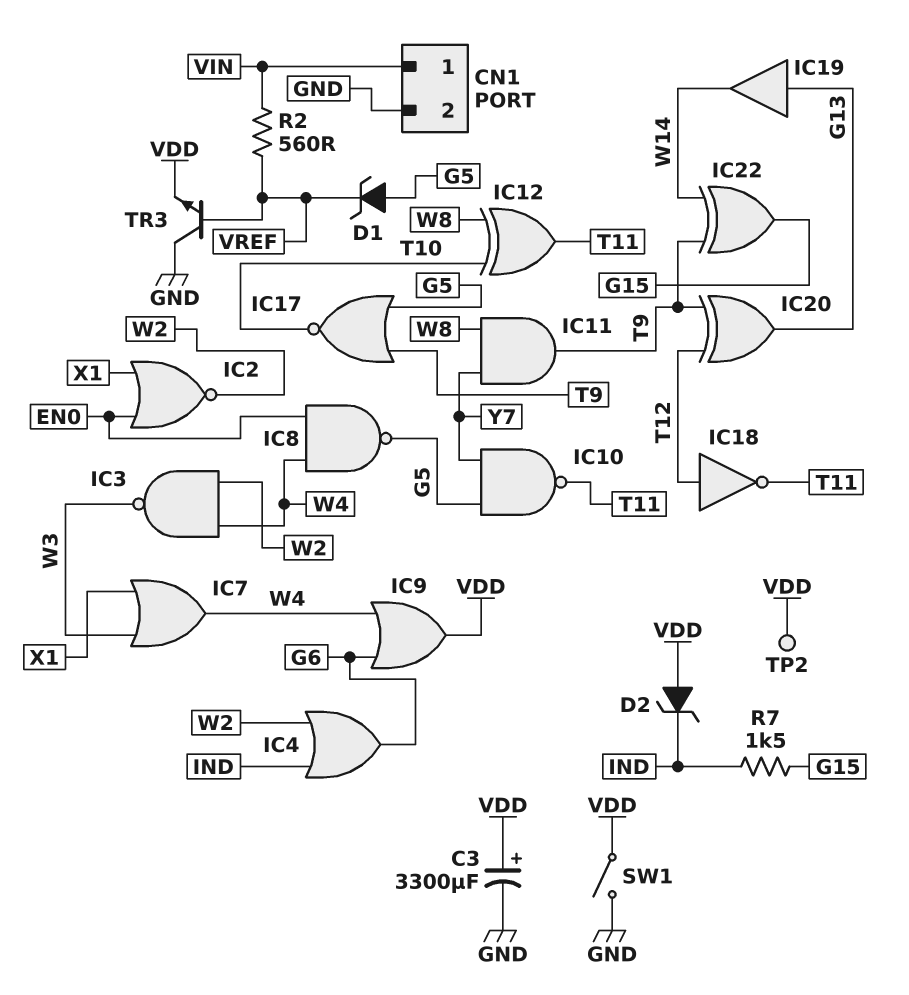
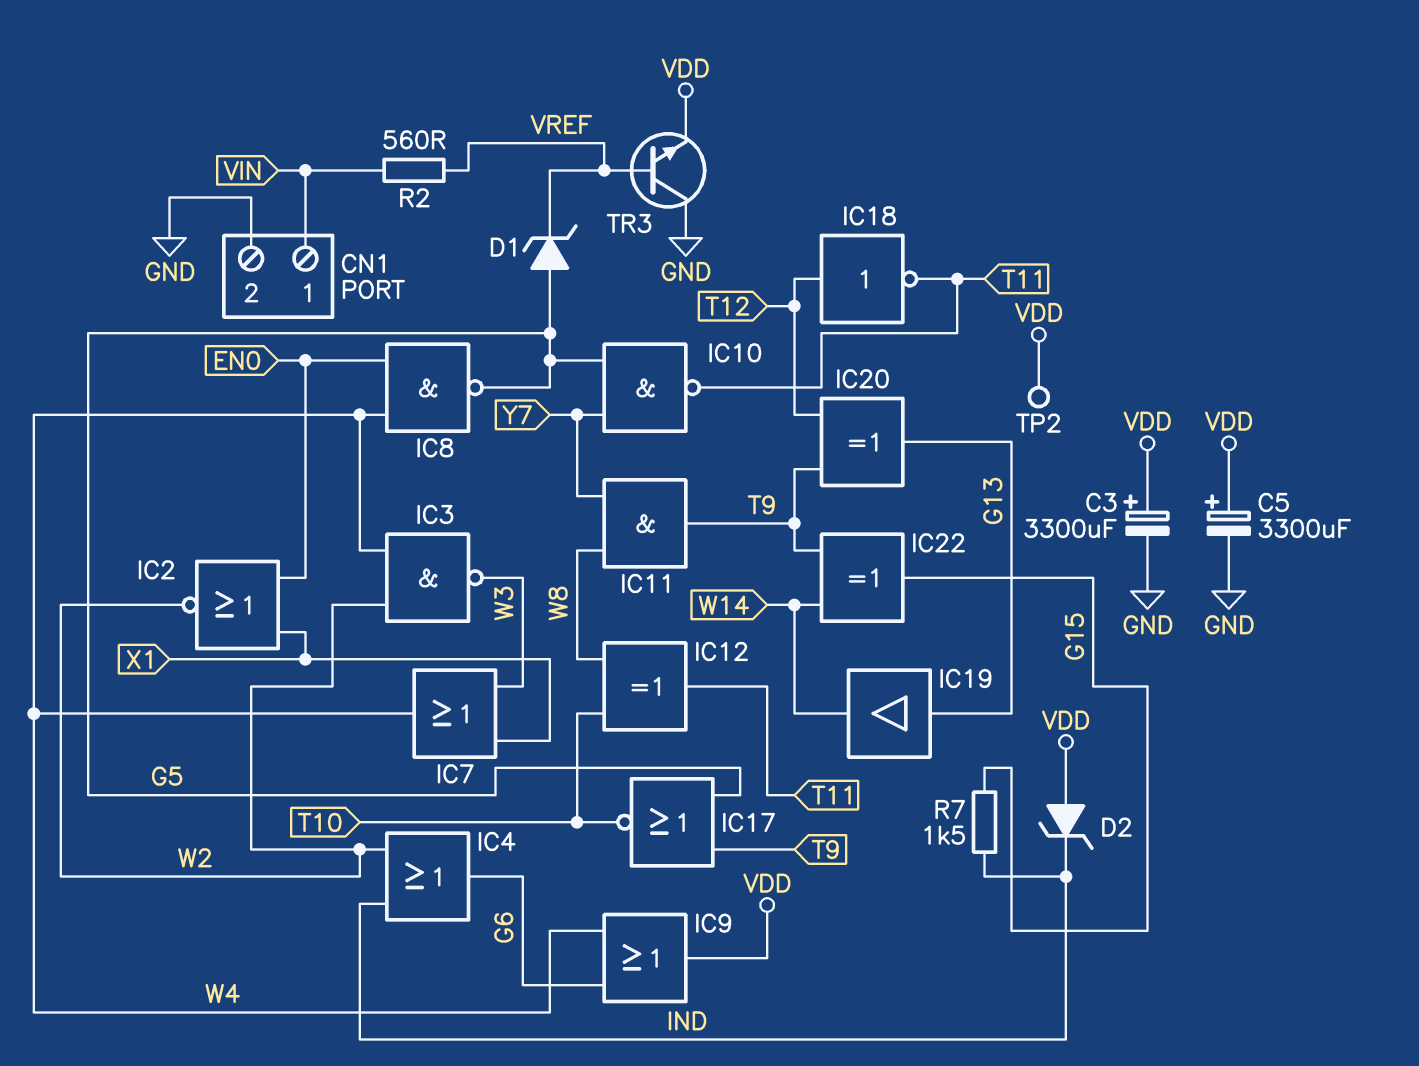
C5: none -> 3300uF (plus VDD, minus GND)
SW1: switch (GND, VDD) -> none

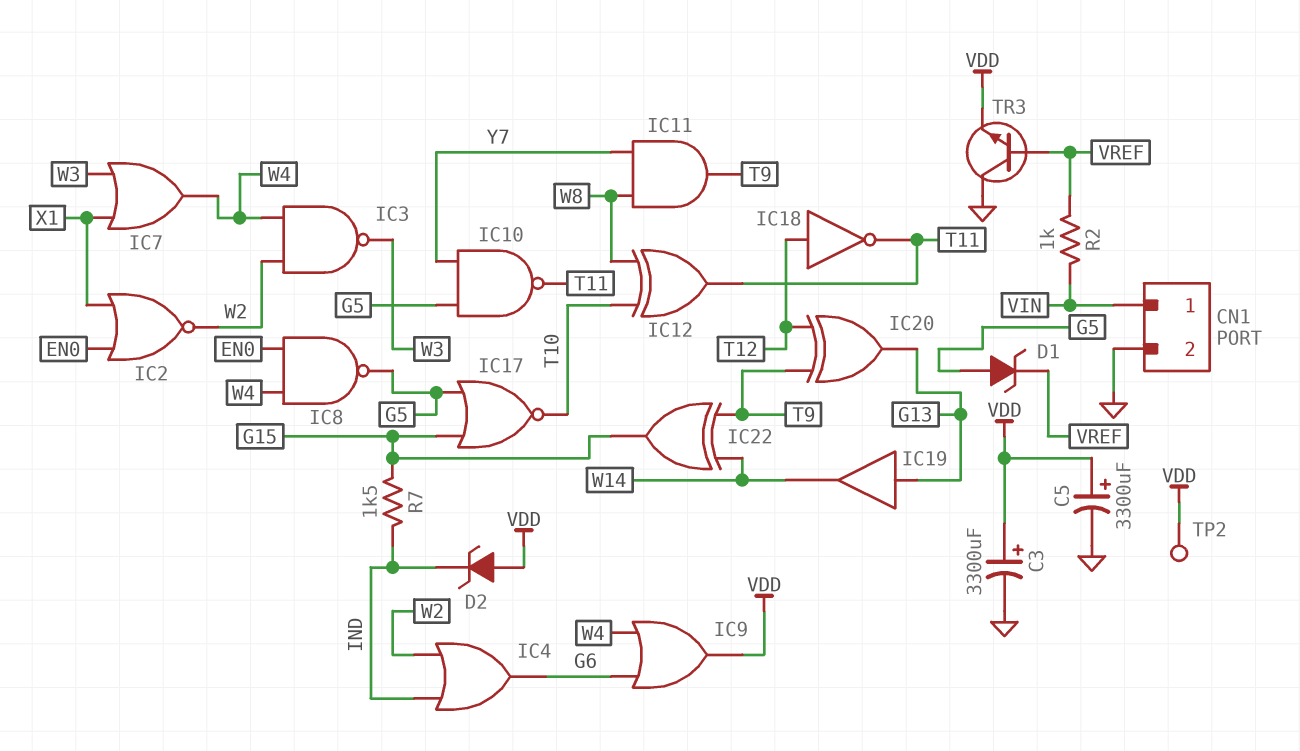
IC17: NOR (in G5, in T9, out T10) -> NOR (in G5, in G15, out T10)
R2: 560 (VIN, VREF) -> 1k (VIN, VREF)

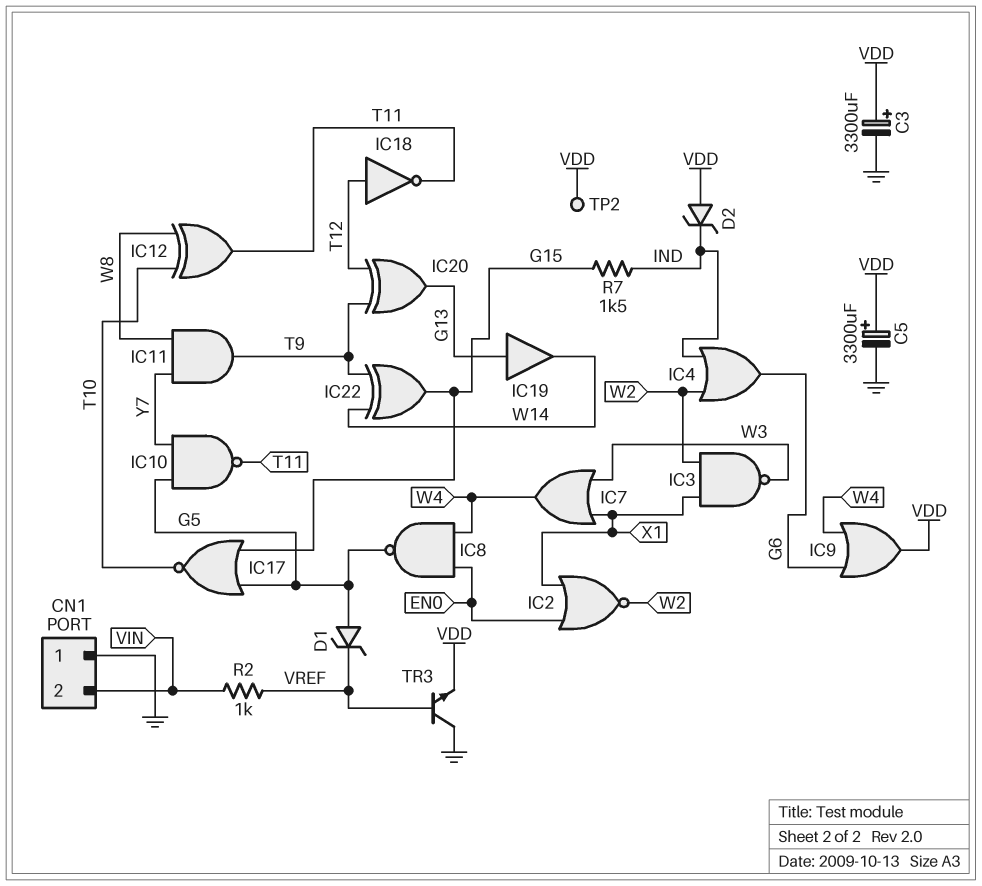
CN1 pin 1: VIN -> GND
CN1 pin 2: GND -> VIN
IC3: NAND (in W2, in W4, out W3) -> NAND (in W2, in X1, out W3)

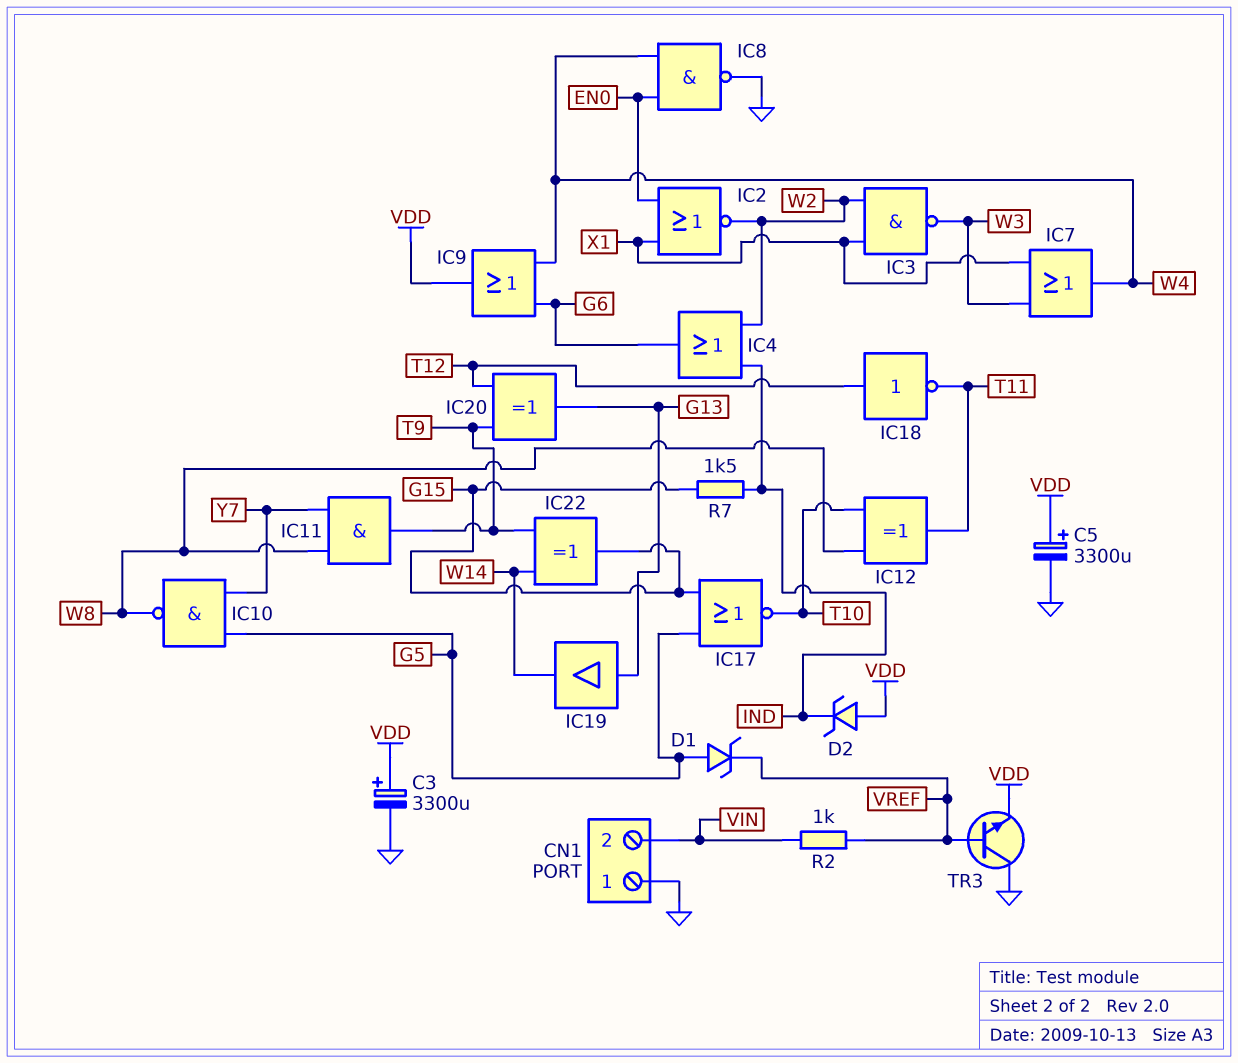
IC8: NAND (in EN0, in W4, out G5) -> NAND (in EN0, in W4, out GND)
IC10: NAND (in G5, in Y7, out T11) -> NAND (in G5, in Y7, out W8)
TP2: test point (VDD) -> none

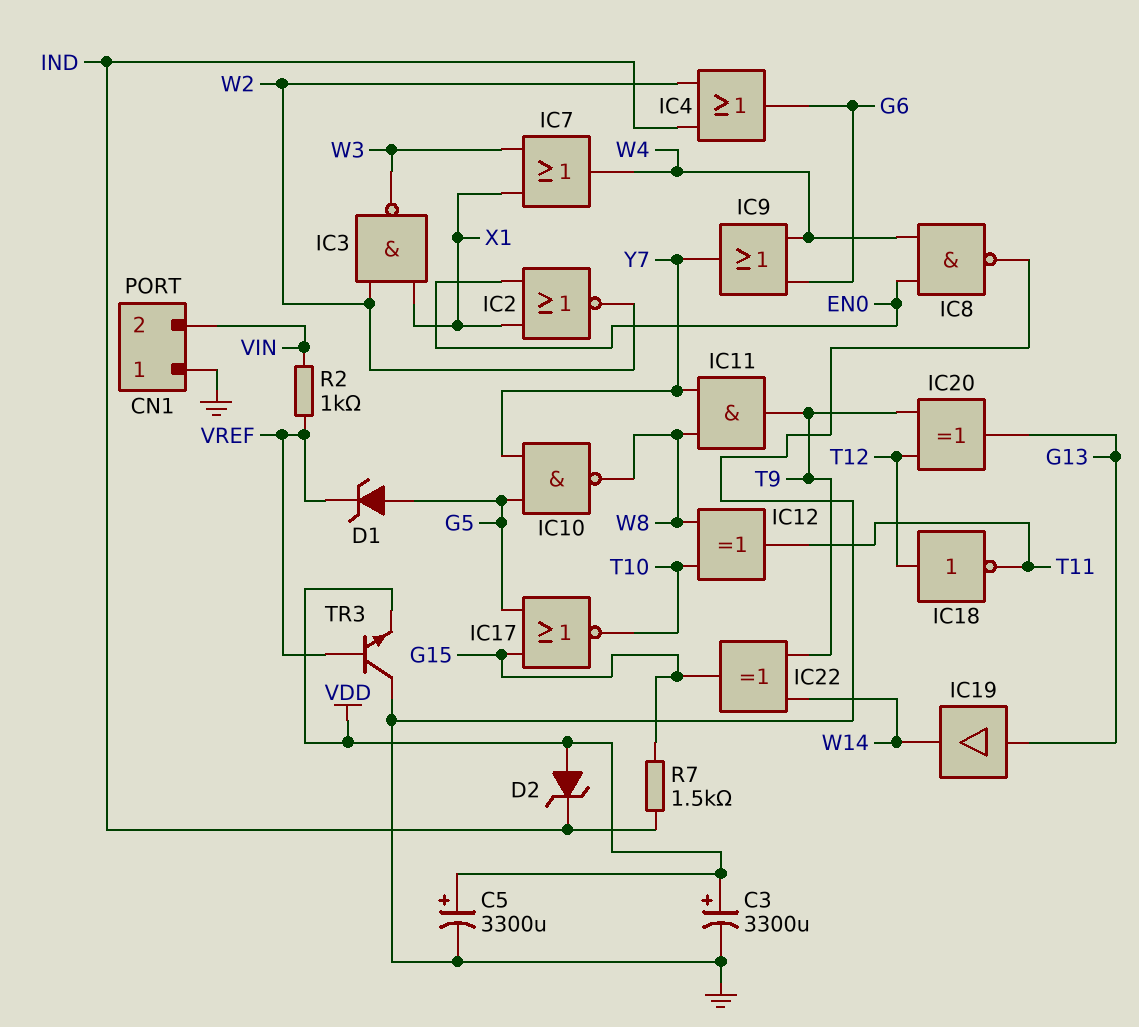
IC9: OR (in G6, in W4, out VDD) -> OR (in G6, in W4, out Y7)

